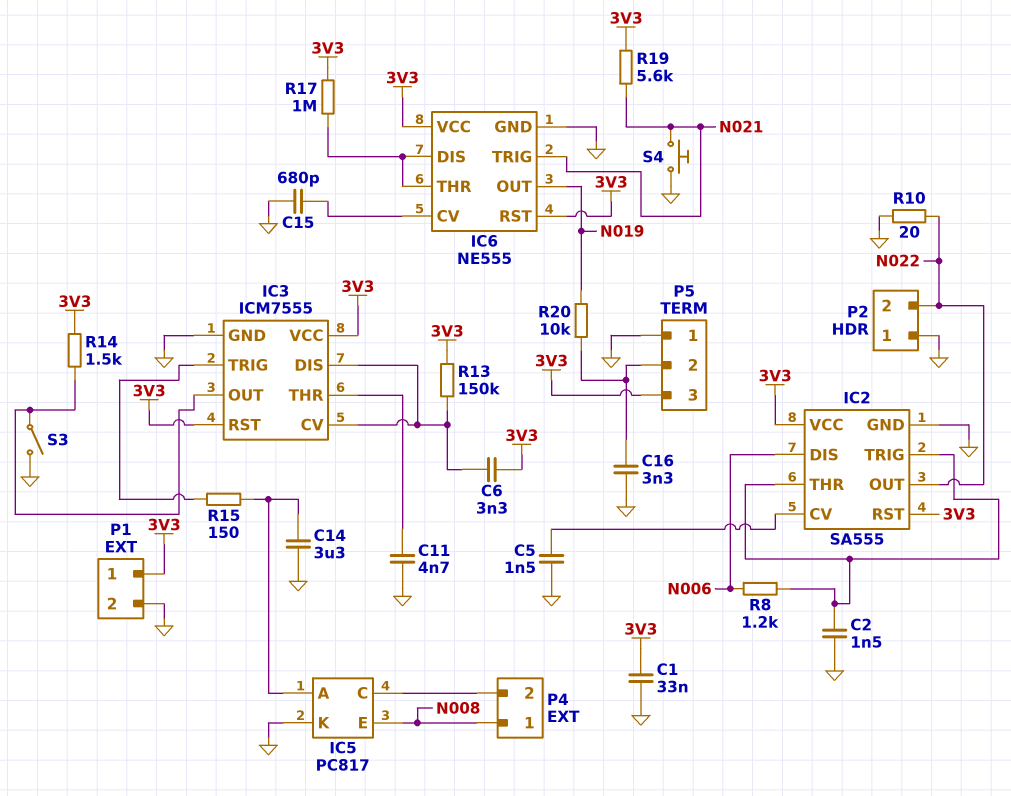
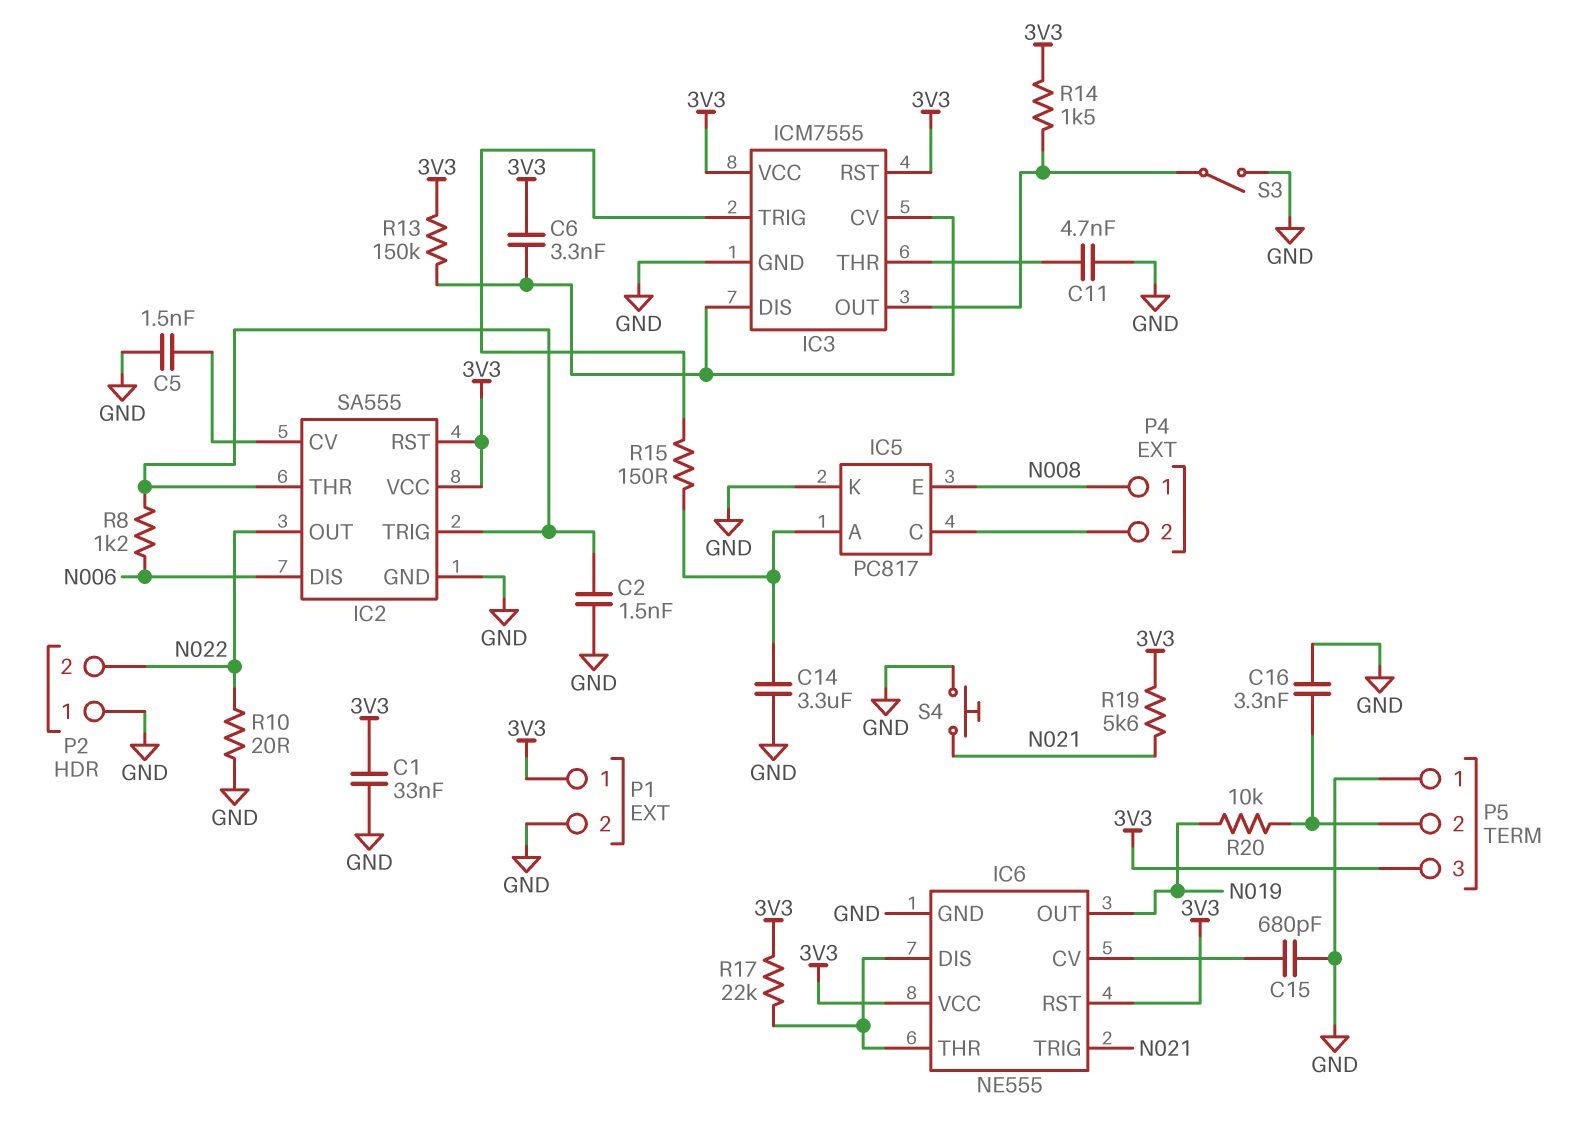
R17: 1M (3V3, IC6/DIS) -> 22k (3V3, IC6/DIS)

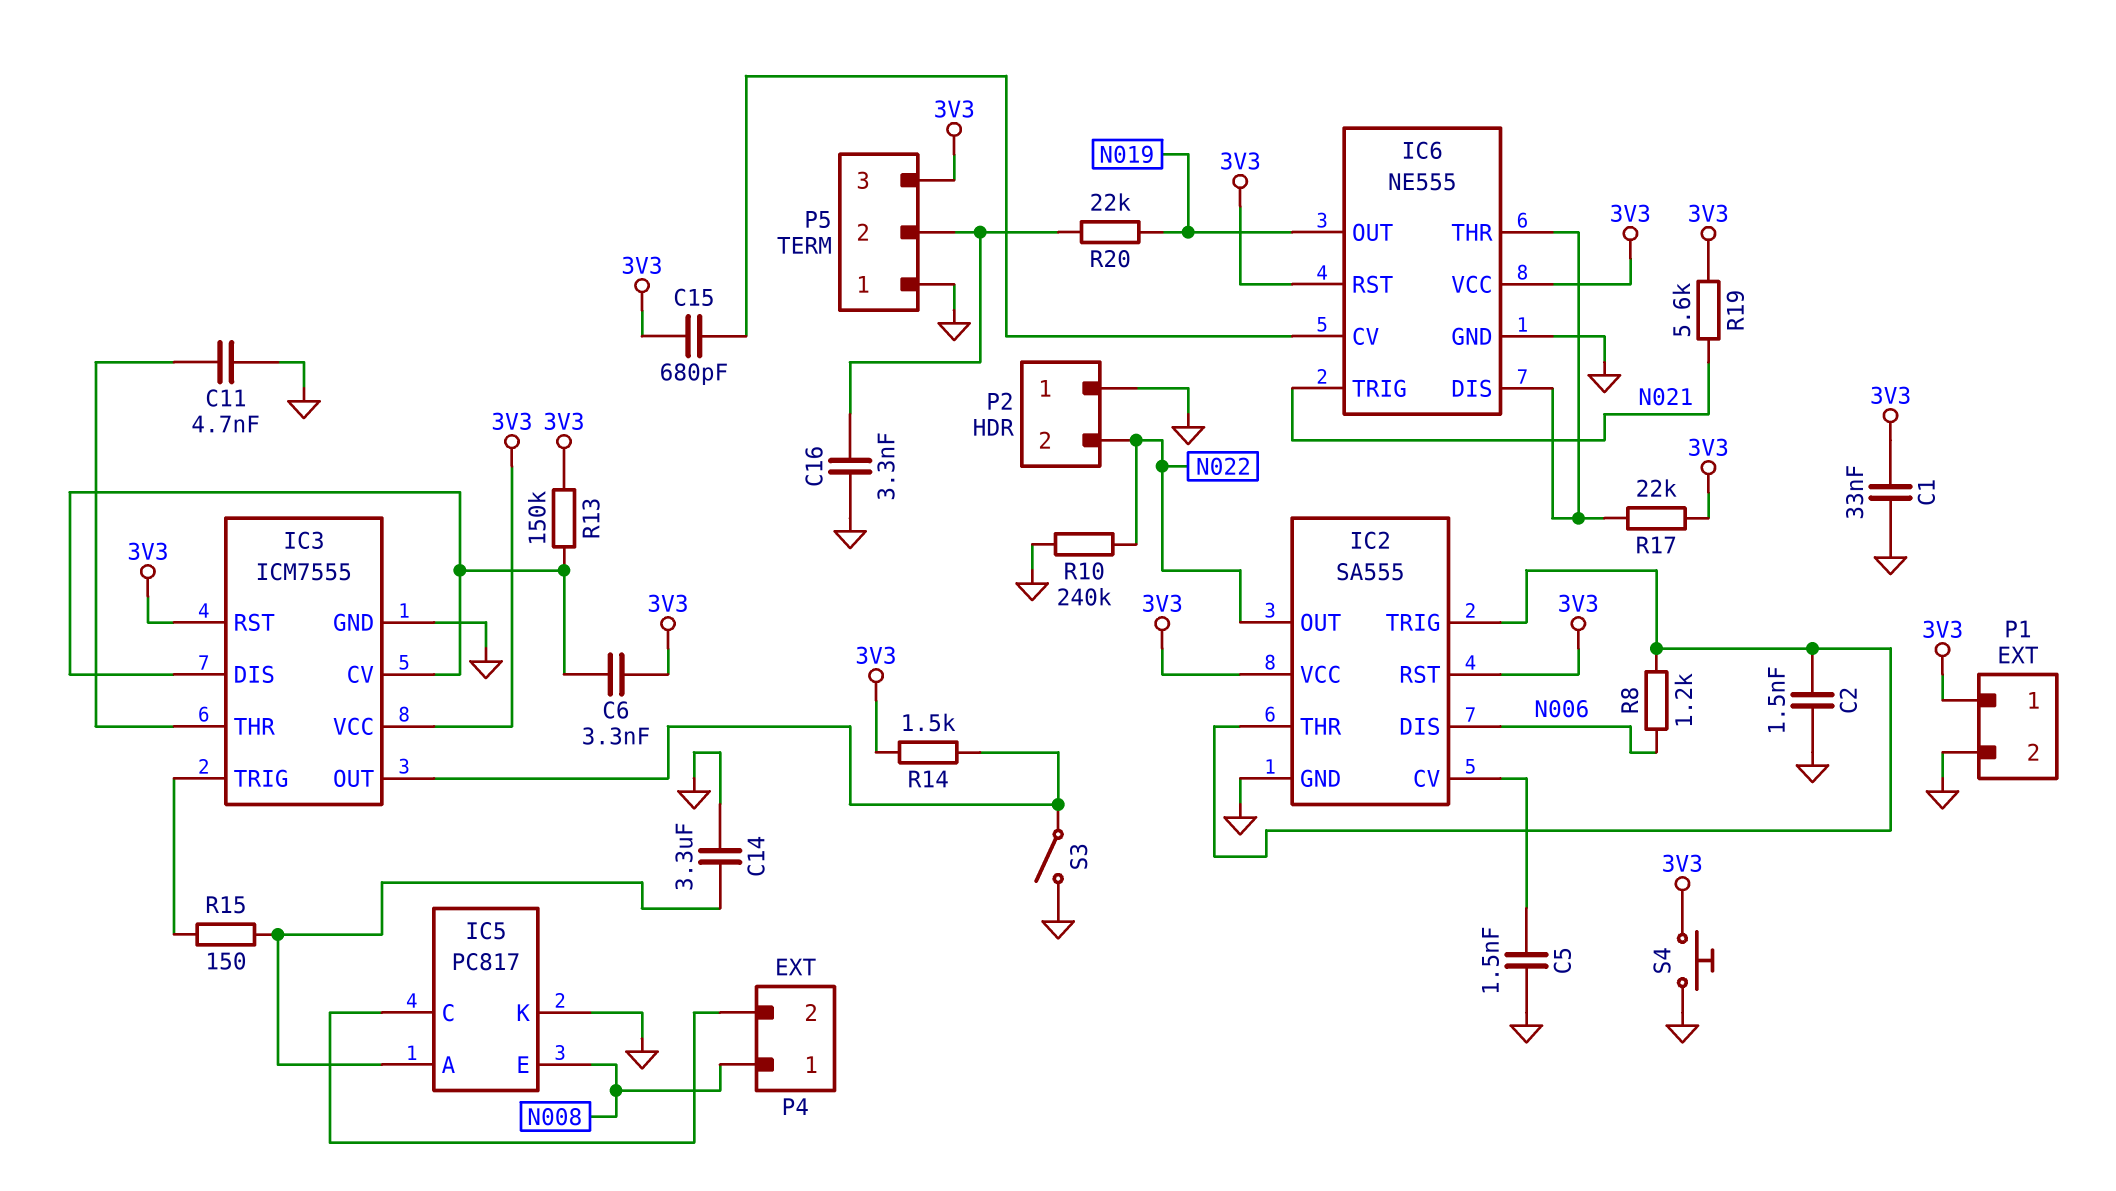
C15: 680pF (GND, IC6/CV) -> 680pF (3V3, IC6/CV)
R10: 20 (GND, N022) -> 240k (GND, N022)
R20: 10k (N019, P5/2) -> 22k (N019, P5/2)
S4: button (GND, N021) -> button (3V3, GND)

